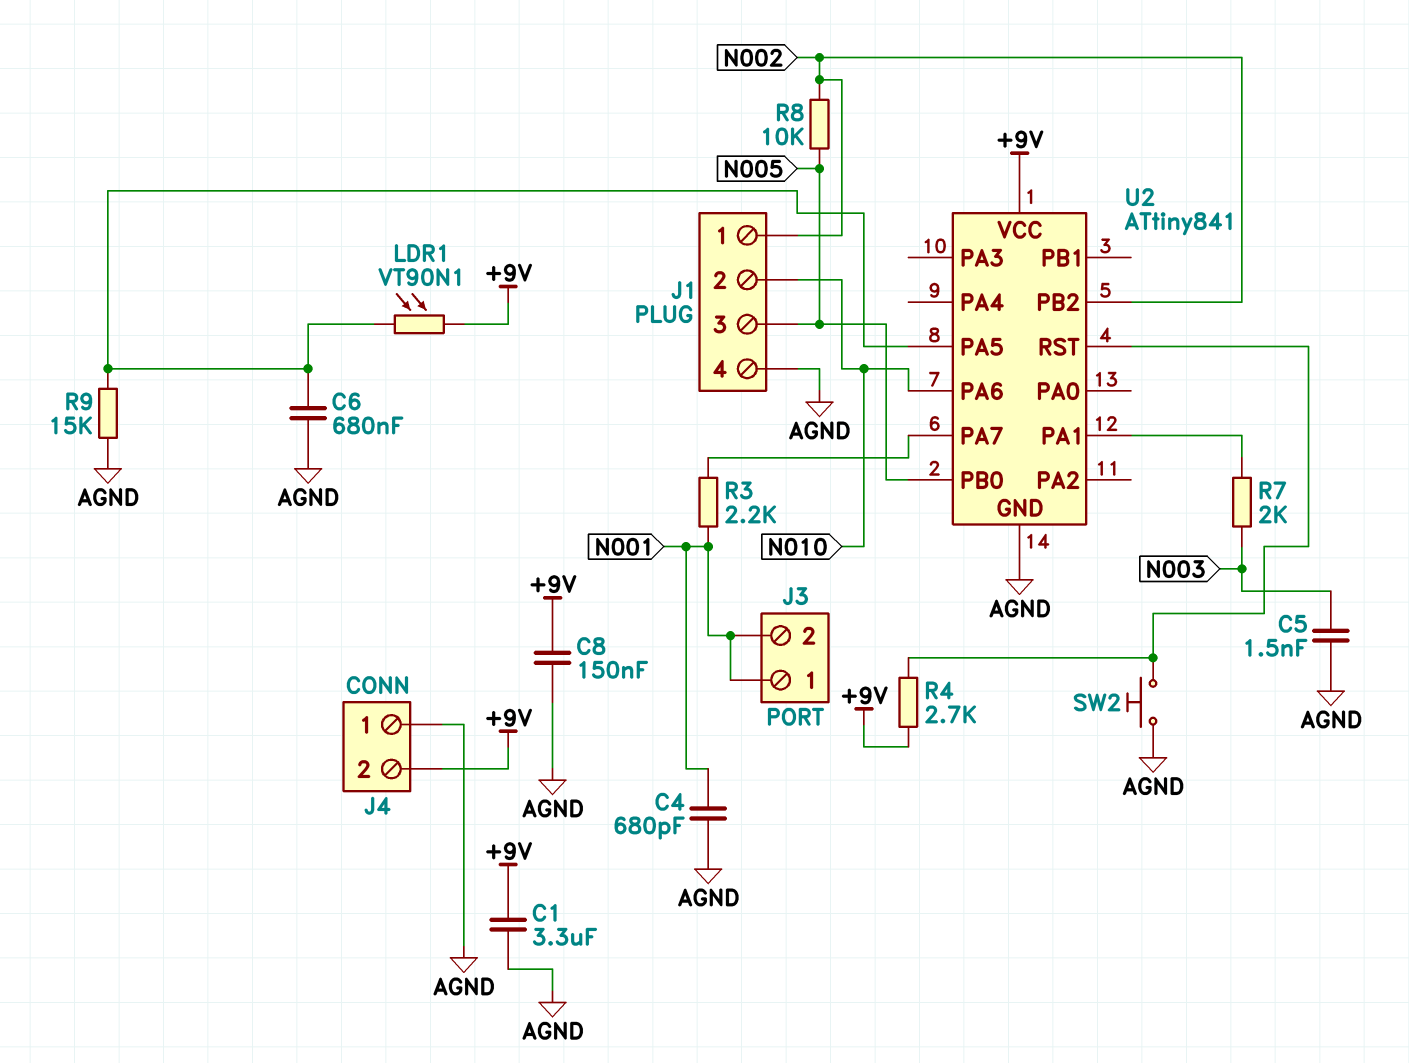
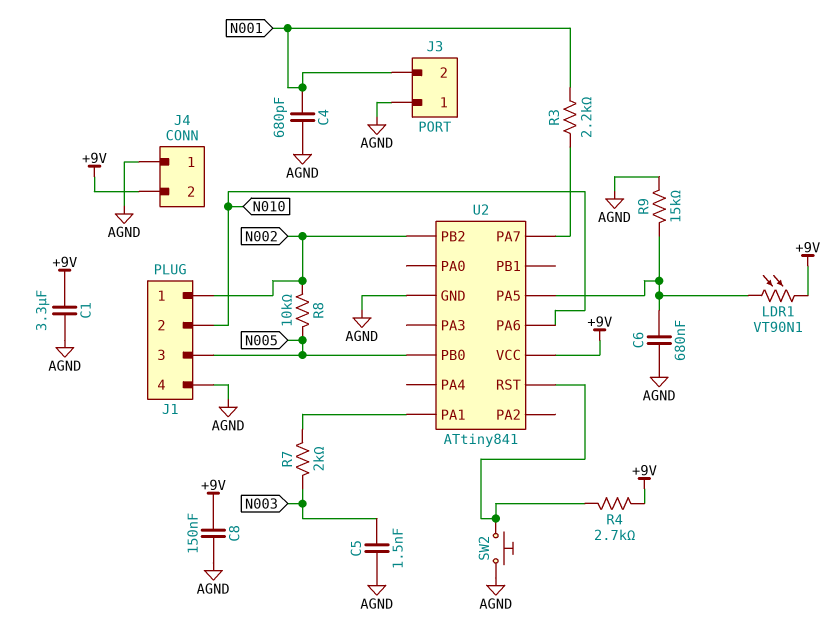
J3 pin 1: N001 -> AGND

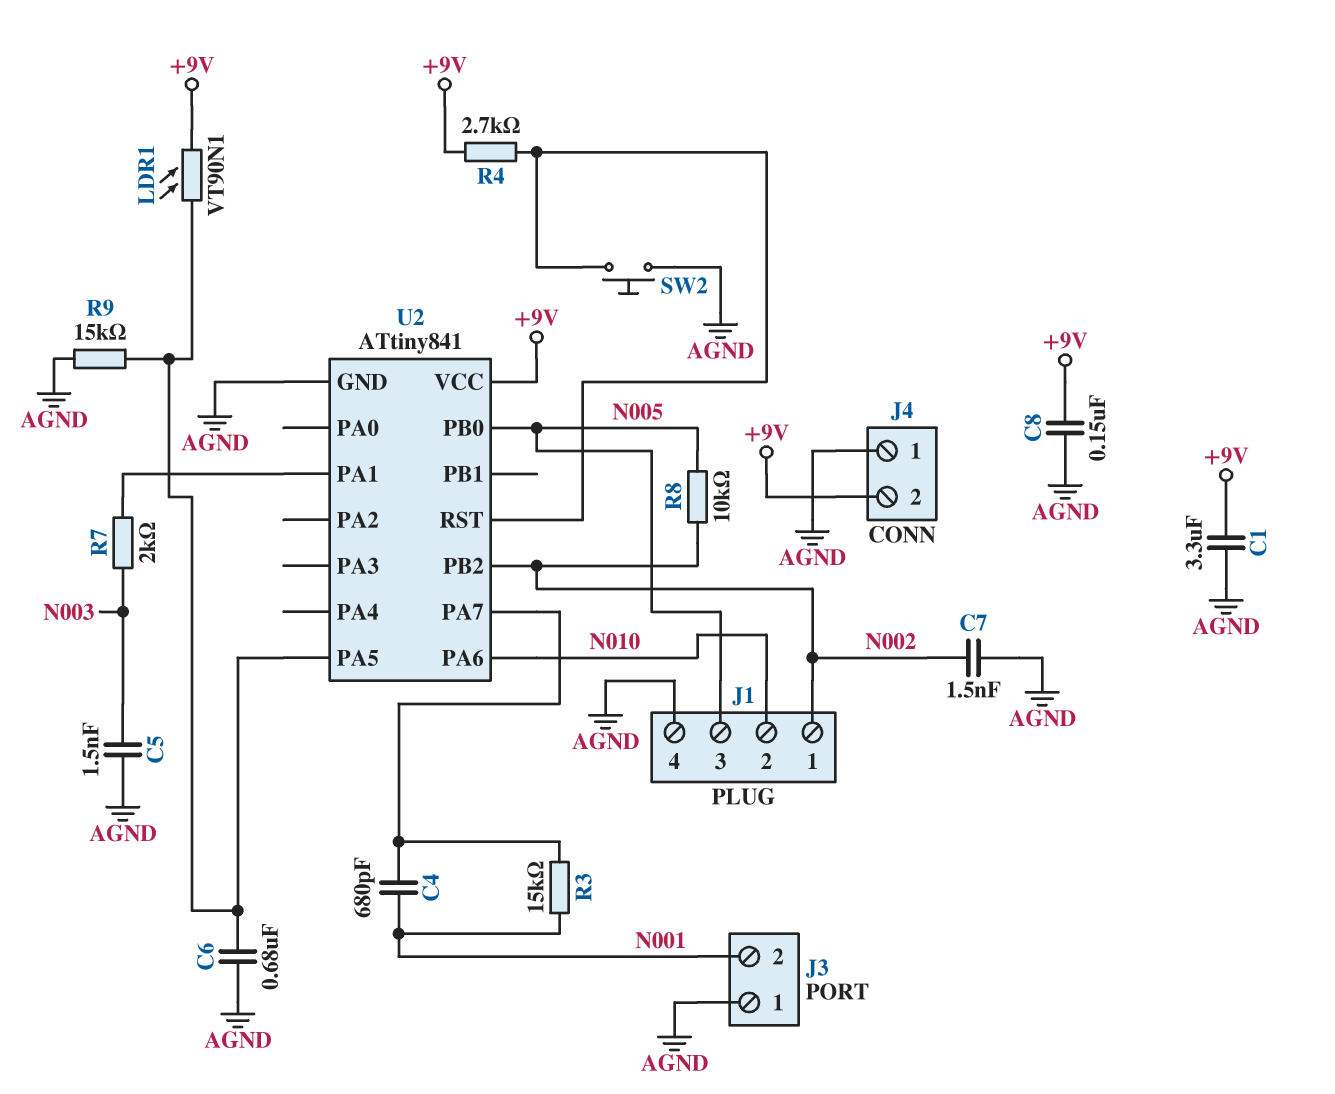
C4: 680pF (AGND, N001) -> 680pF (N001, U2/PA7)
C7: none -> 1.5nF (AGND, N002)
R3: 2.2k (N001, U2/PA7) -> 15k (N001, U2/PA7)

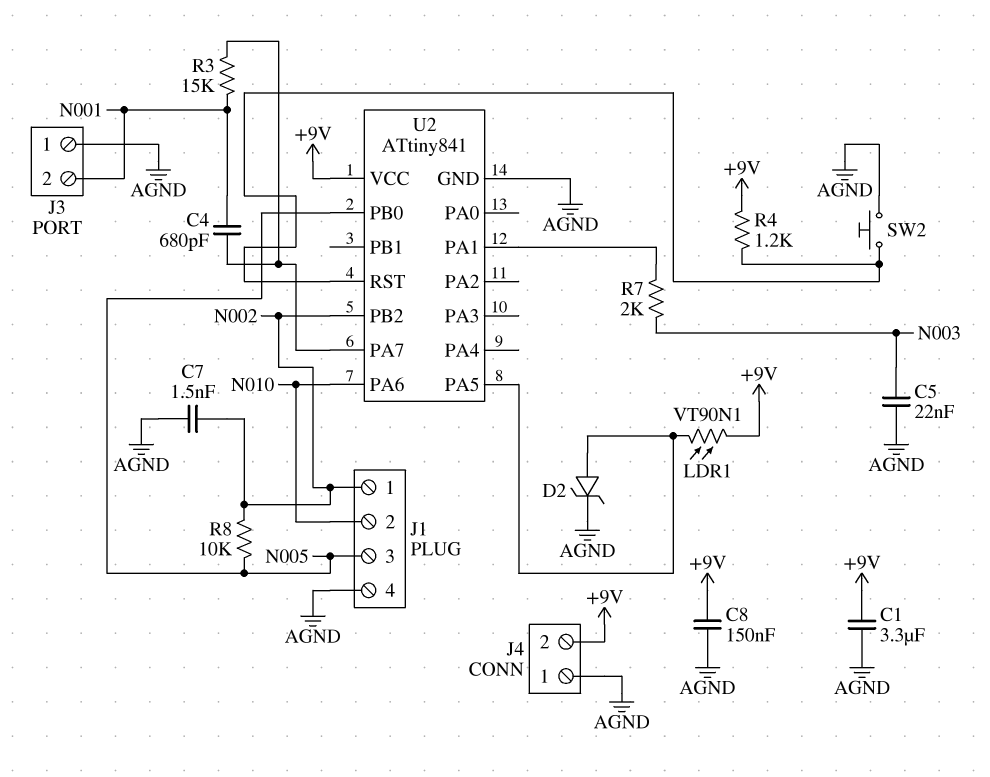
C5: 1.5nF (AGND, N003) -> 22nF (AGND, N003)
C6: 680nF (AGND, U2/PA5) -> none
D2: none -> zener (A U2/PA5, K AGND)
R4: 2.7k (+9V, U2/RST) -> 1.2k (+9V, U2/RST)
R9: 15k (AGND, U2/PA5) -> none

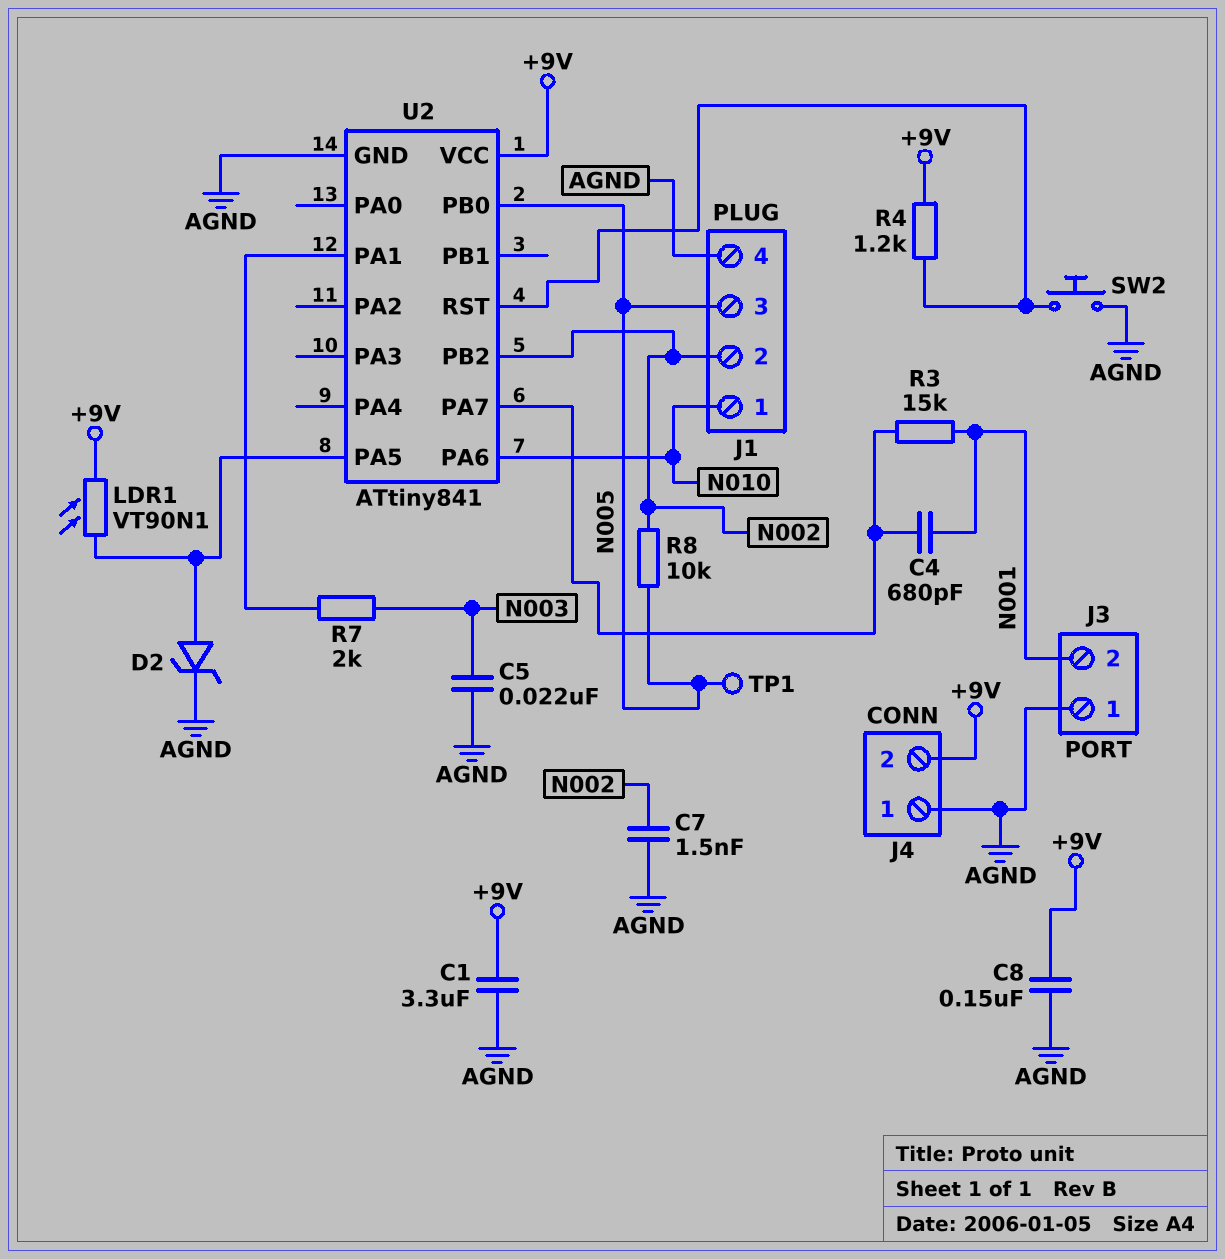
J1 pin 1: N002 -> N010
J1 pin 2: N010 -> N002
TP1: none -> test point (N005)

